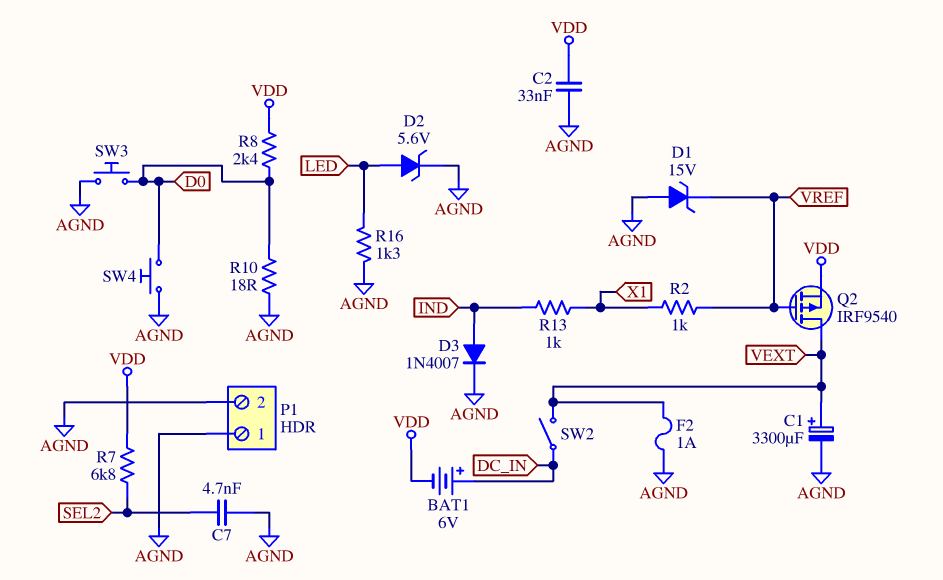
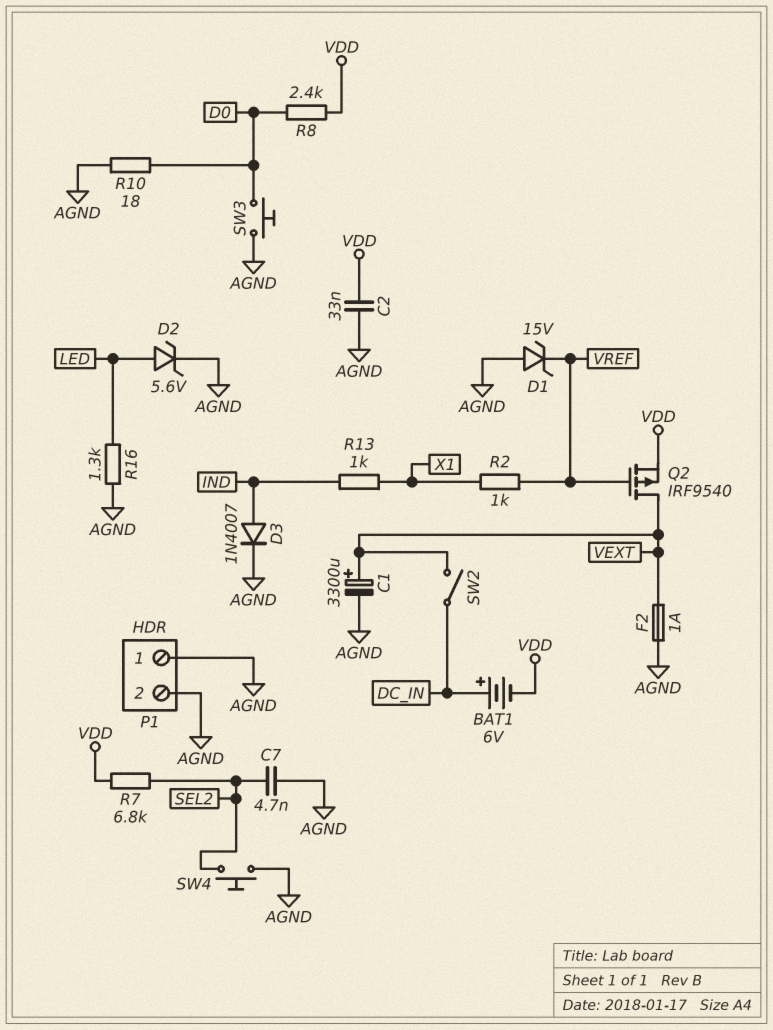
SW4: button (AGND, D0) -> button (AGND, SEL2)

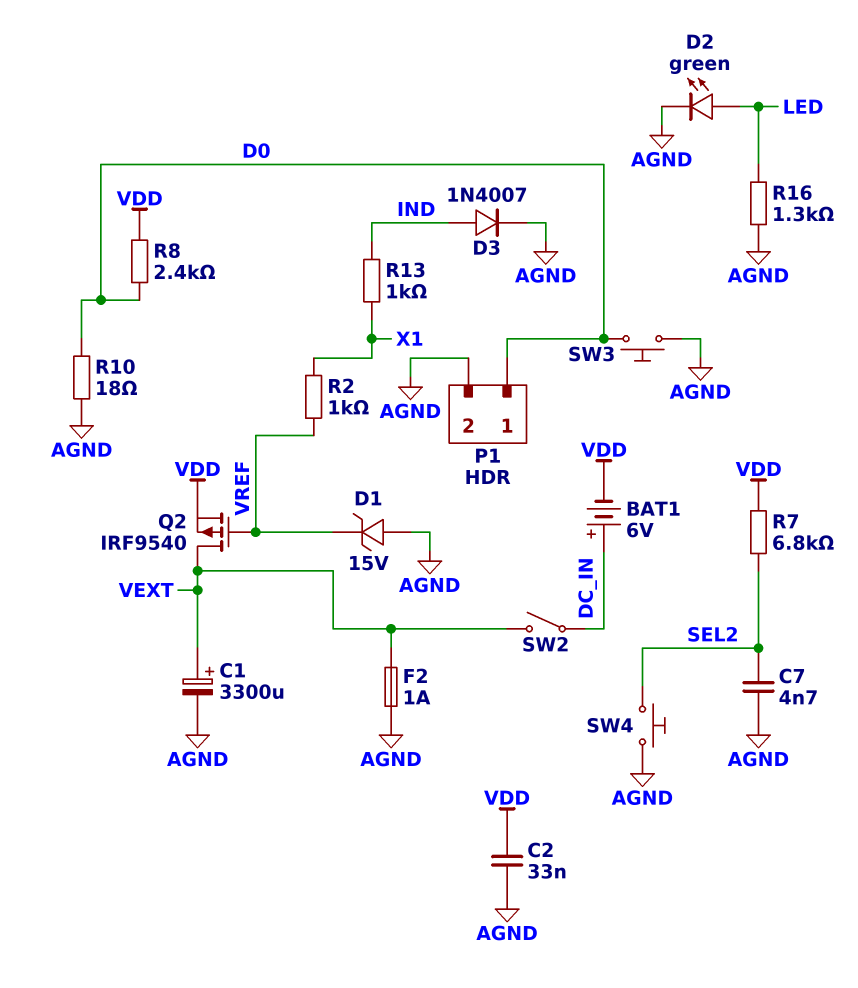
D2: zener 5.6V (A LED, K AGND) -> LED green (A LED, K AGND)
P1 pin 1: AGND -> D0

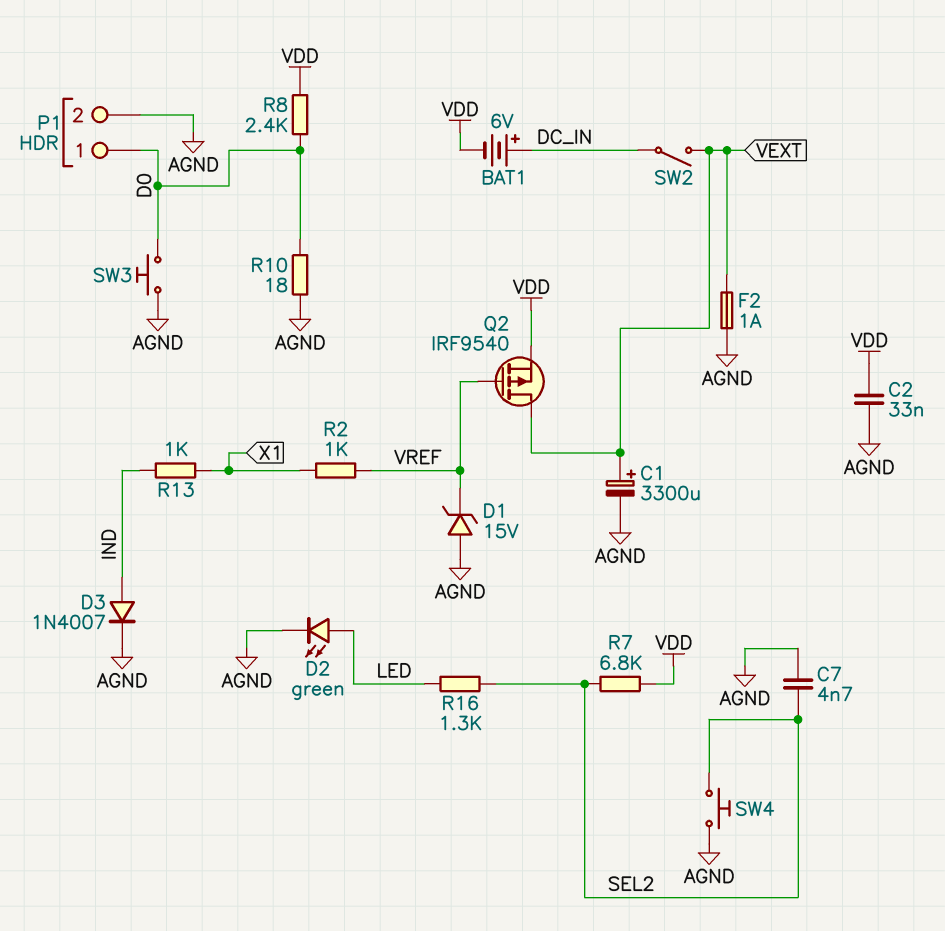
R16: 1.3k (AGND, LED) -> 1.3k (LED, SEL2)

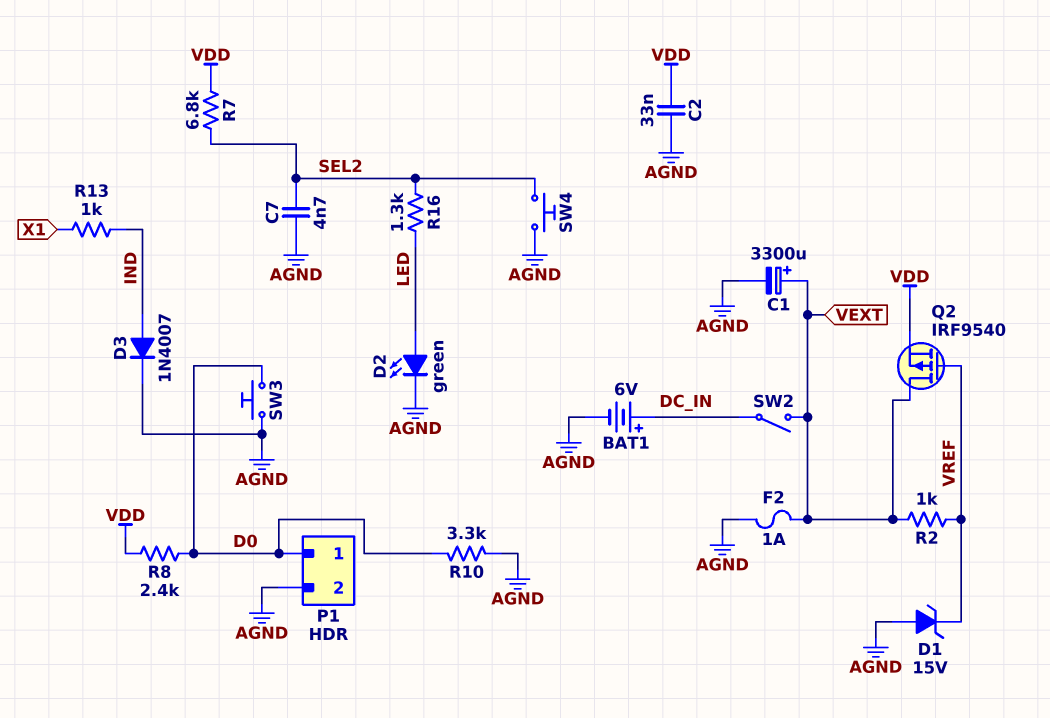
BAT1: 6V (plus DC_IN, minus VDD) -> 6V (plus DC_IN, minus AGND)
R2: 1k (VREF, X1) -> 1k (VEXT, VREF)
R10: 18 (AGND, D0) -> 3.3k (AGND, D0)

